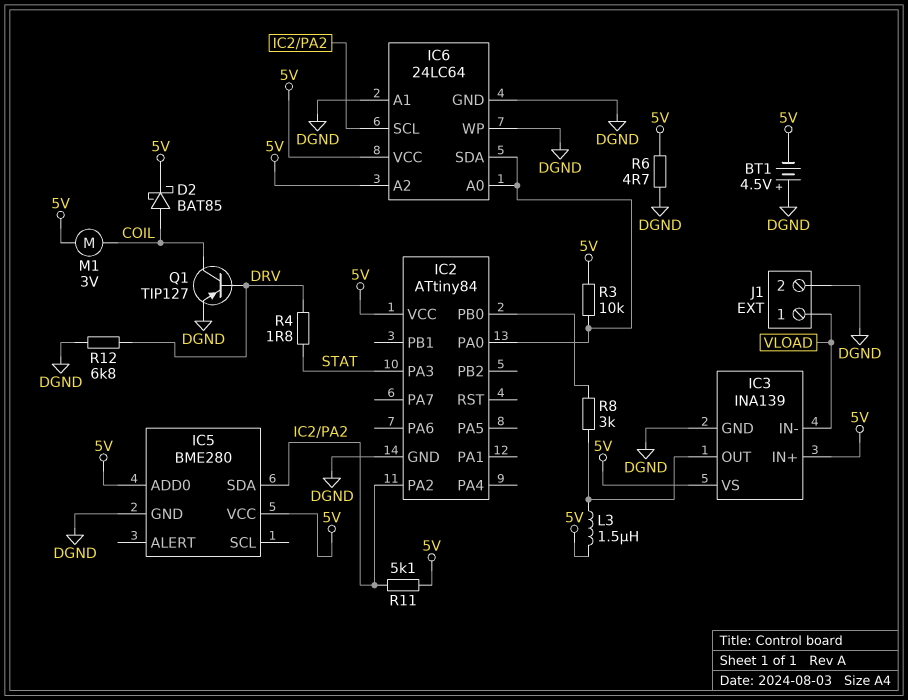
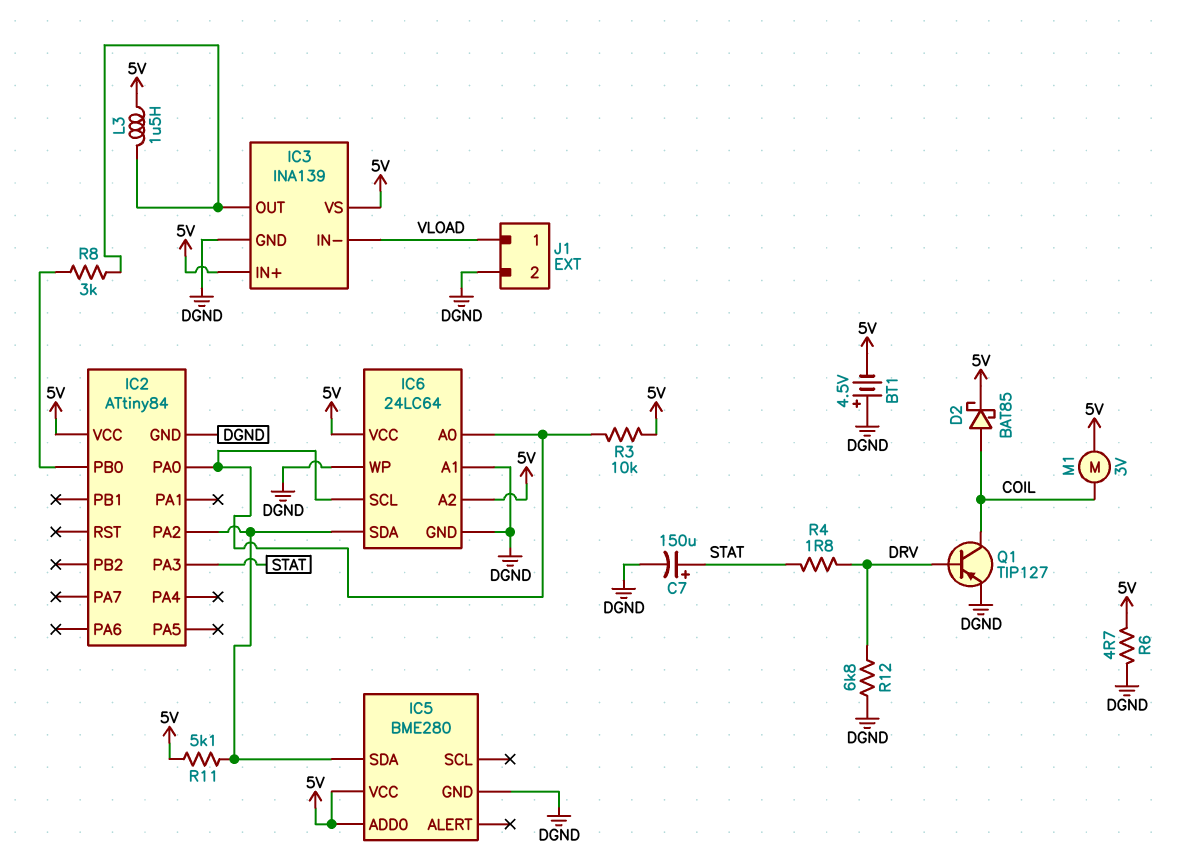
C7: none -> 150uF (plus STAT, minus DGND)
IC6 pin SCL: IC2/PA2 -> IC2/PA0
IC6 pin SDA: IC2/PA0 -> IC2/PA2

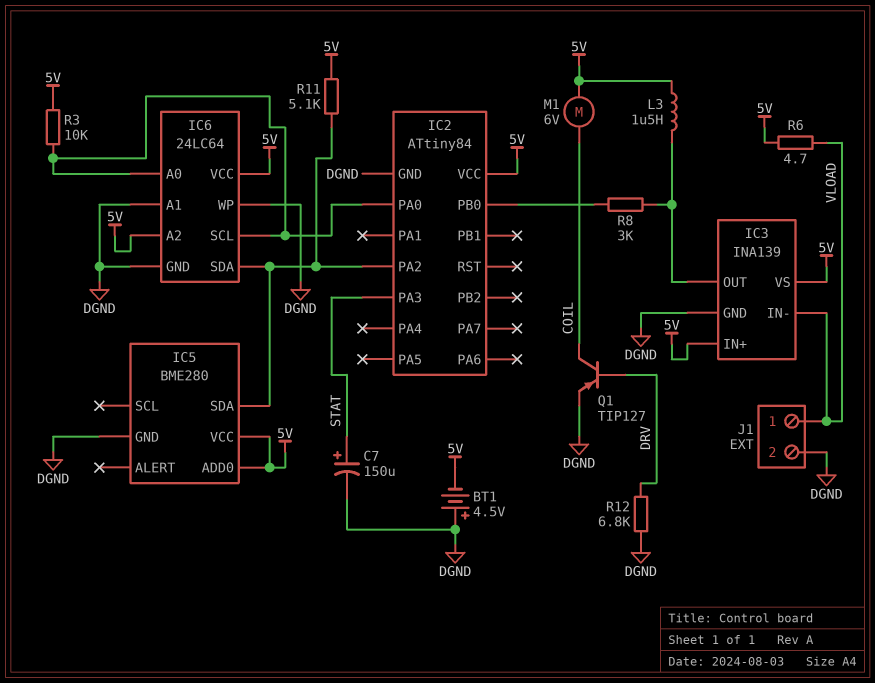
D2: schottky BAT85 (A COIL, K 5V) -> none
M1: motor 3V (5V, COIL) -> motor 6V (5V, COIL)
R4: 1.8 (DRV, STAT) -> none
R6: 4.7 (5V, DGND) -> 4.7 (5V, VLOAD)

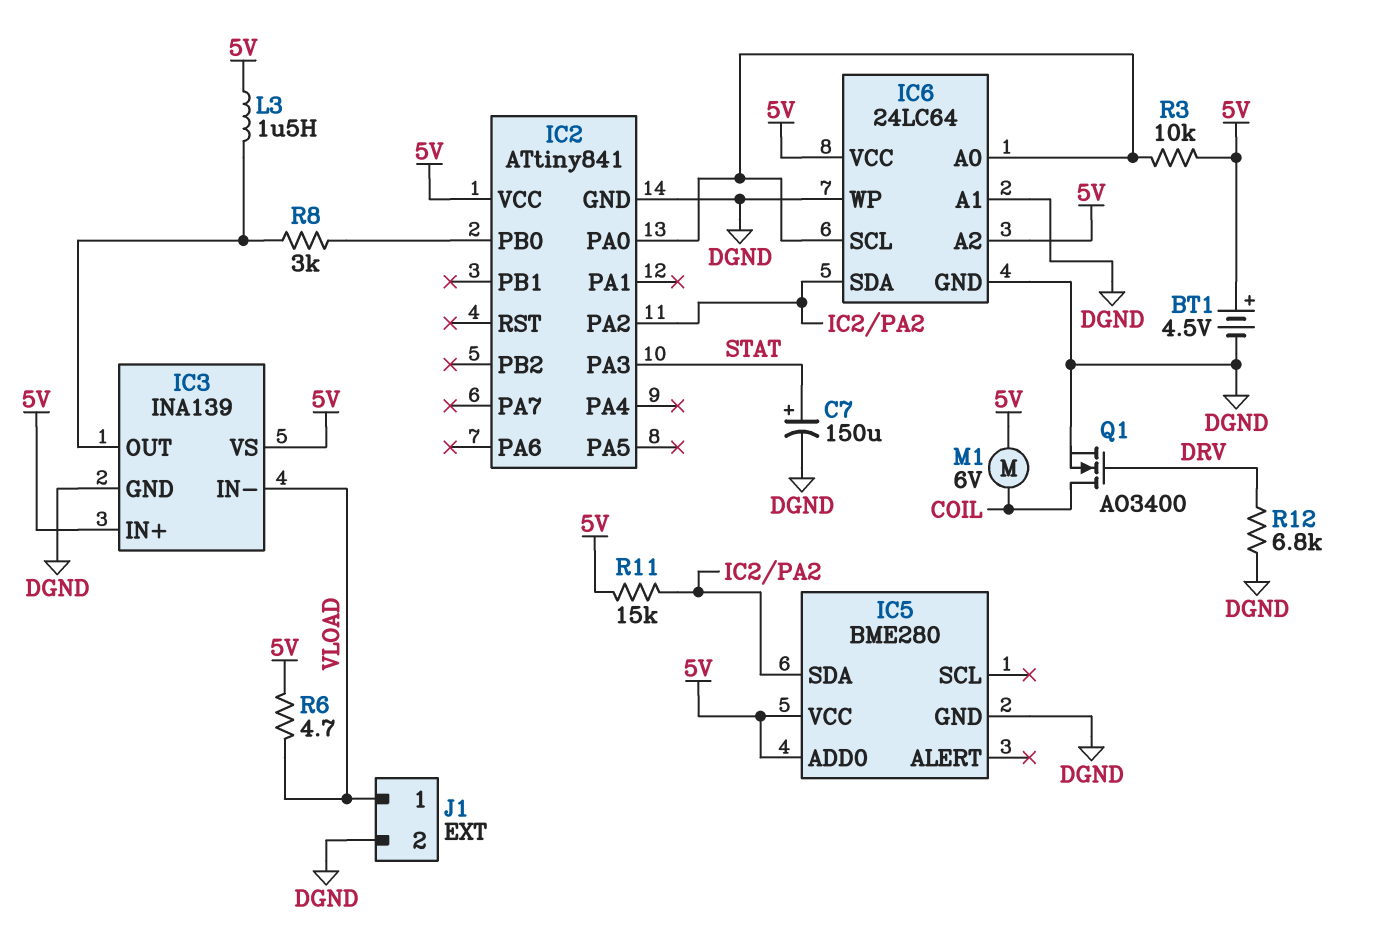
BT1: 4.5V (plus DGND, minus 5V) -> 4.5V (plus 5V, minus DGND)
IC2: ATtiny84 -> ATtiny841
Q1: PNP TIP127 (B DRV, C COIL, E DGND) -> NMOS AO3400 (G DRV, D COIL, S DGND)
R11: 5.1k (5V, IC2/PA2) -> 15k (5V, IC2/PA2)

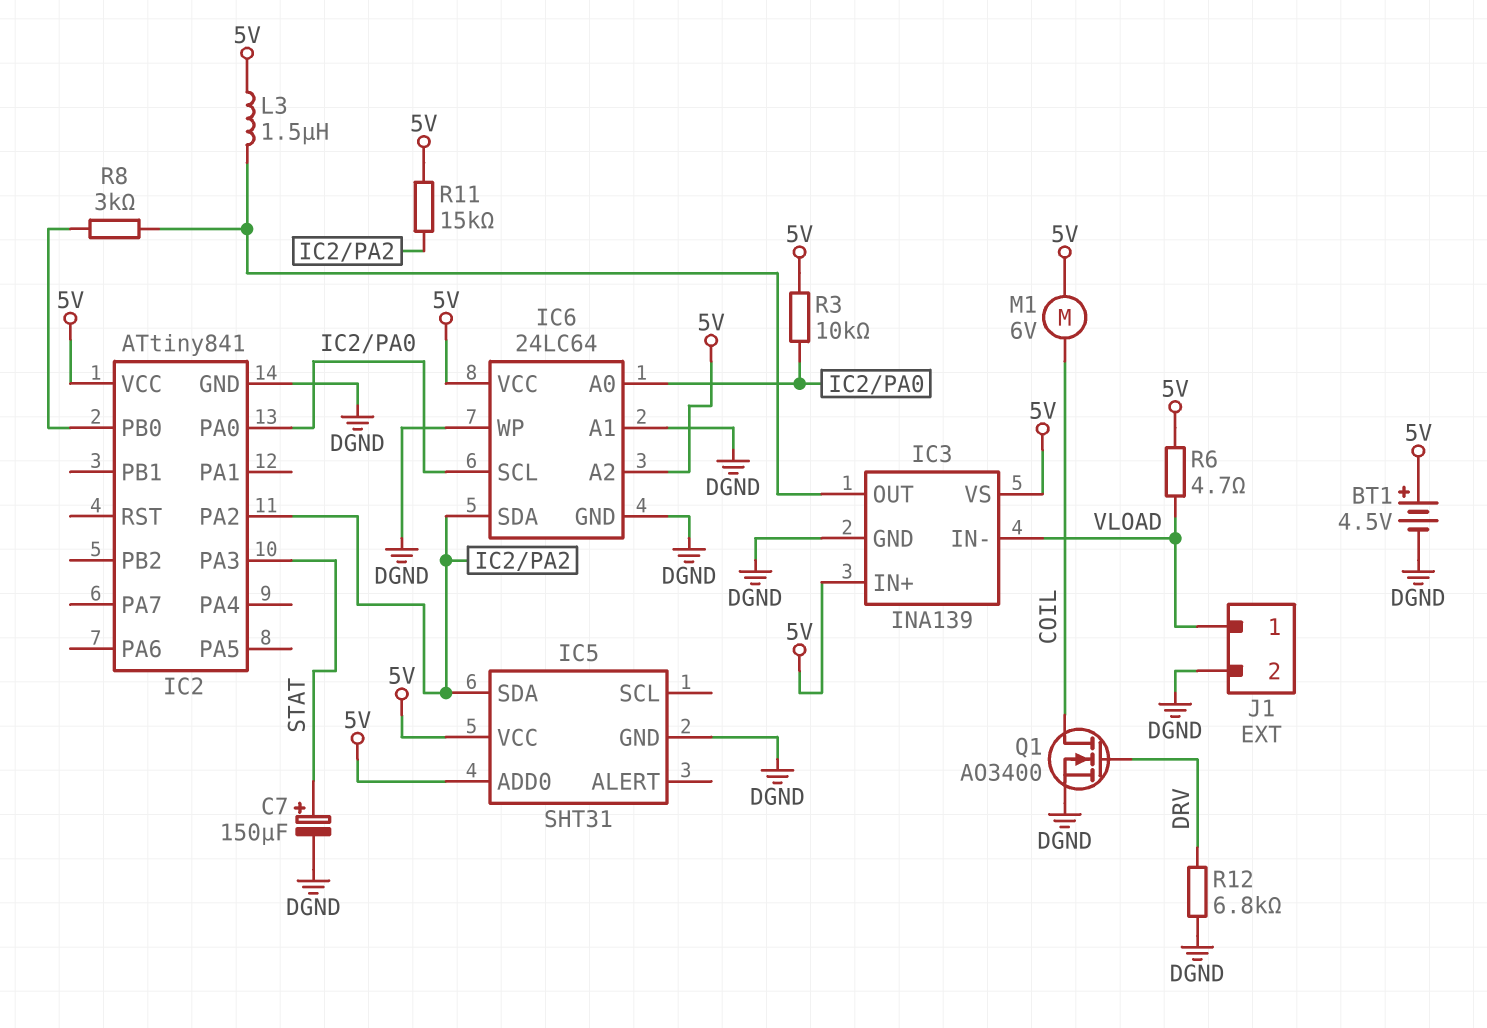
IC5: BME280 -> SHT31

